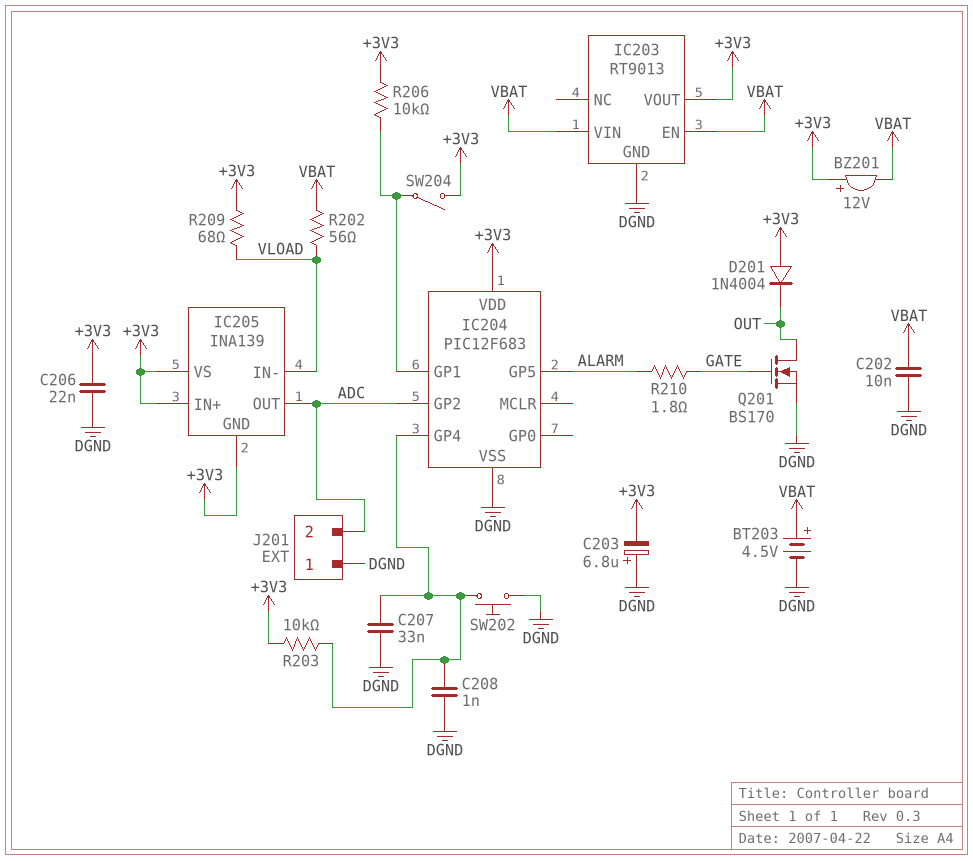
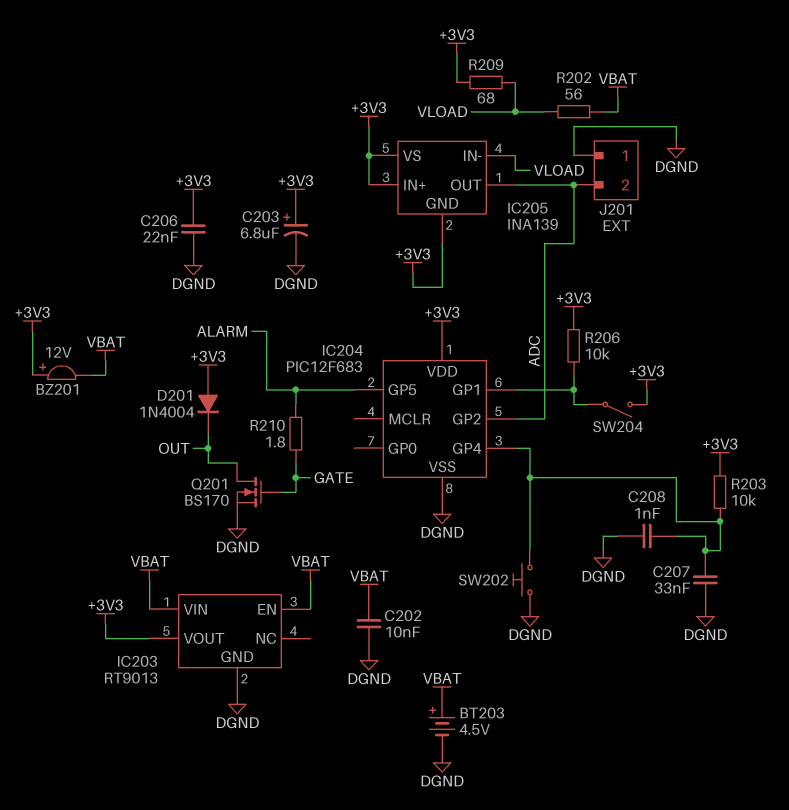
C203: 6.8uF (plus DGND, minus +3V3) -> 6.8uF (plus +3V3, minus DGND)

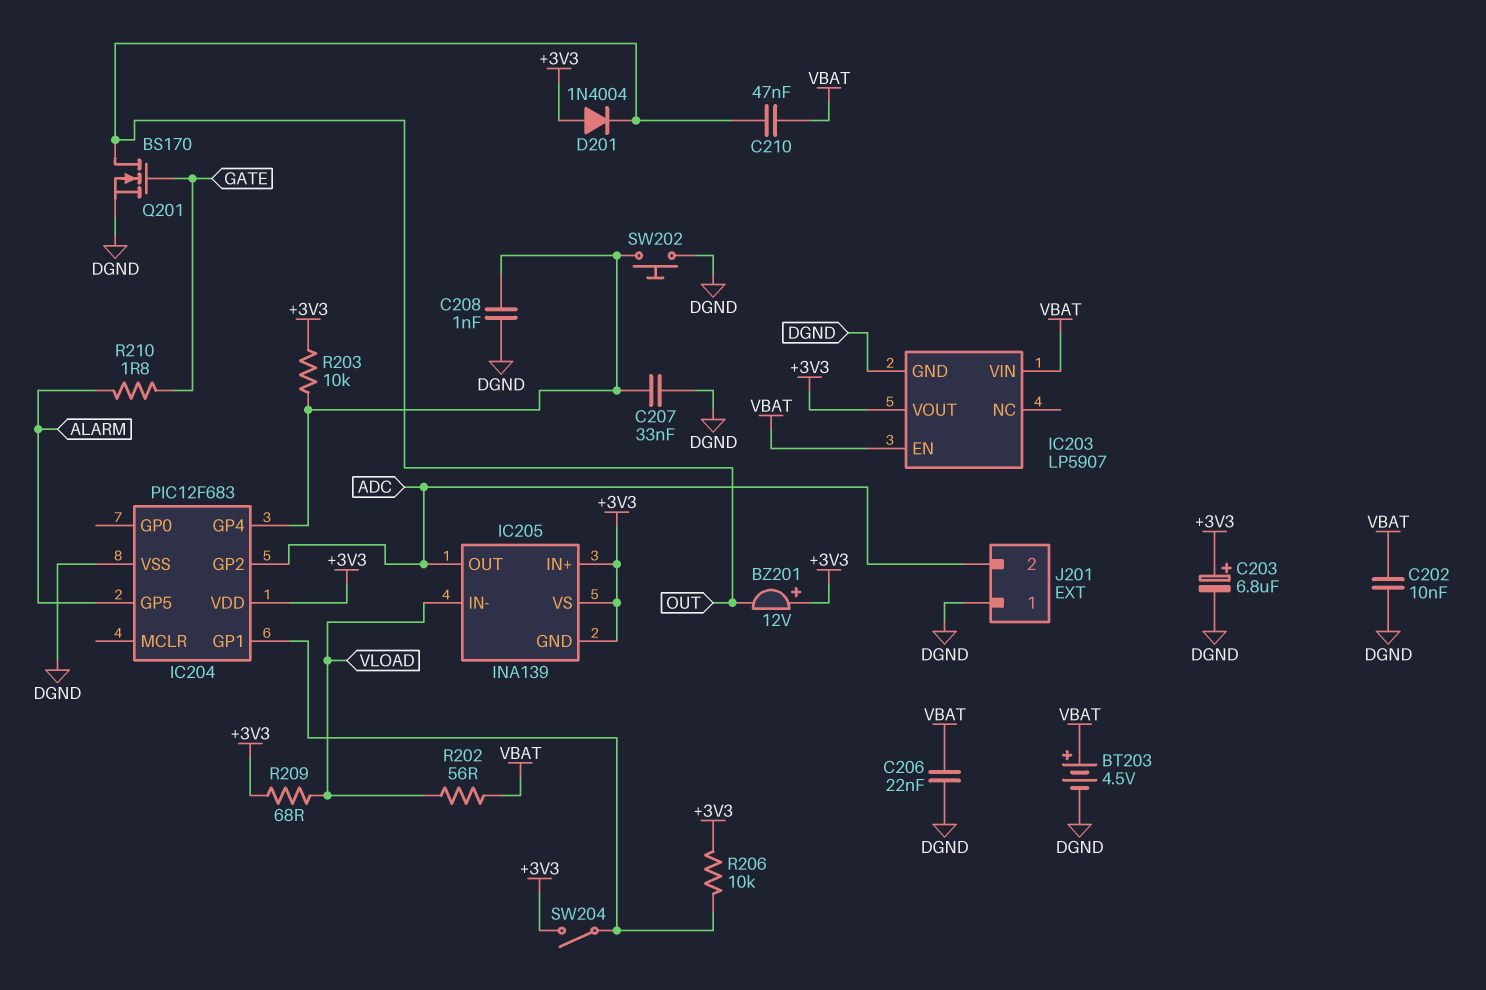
BZ201: buzzer 12V (plus +3V3, minus VBAT) -> buzzer 12V (plus +3V3, minus OUT)
C206: 22nF (+3V3, DGND) -> 22nF (DGND, VBAT)
C210: none -> 47nF (OUT, VBAT)
IC203: RT9013 -> LP5907

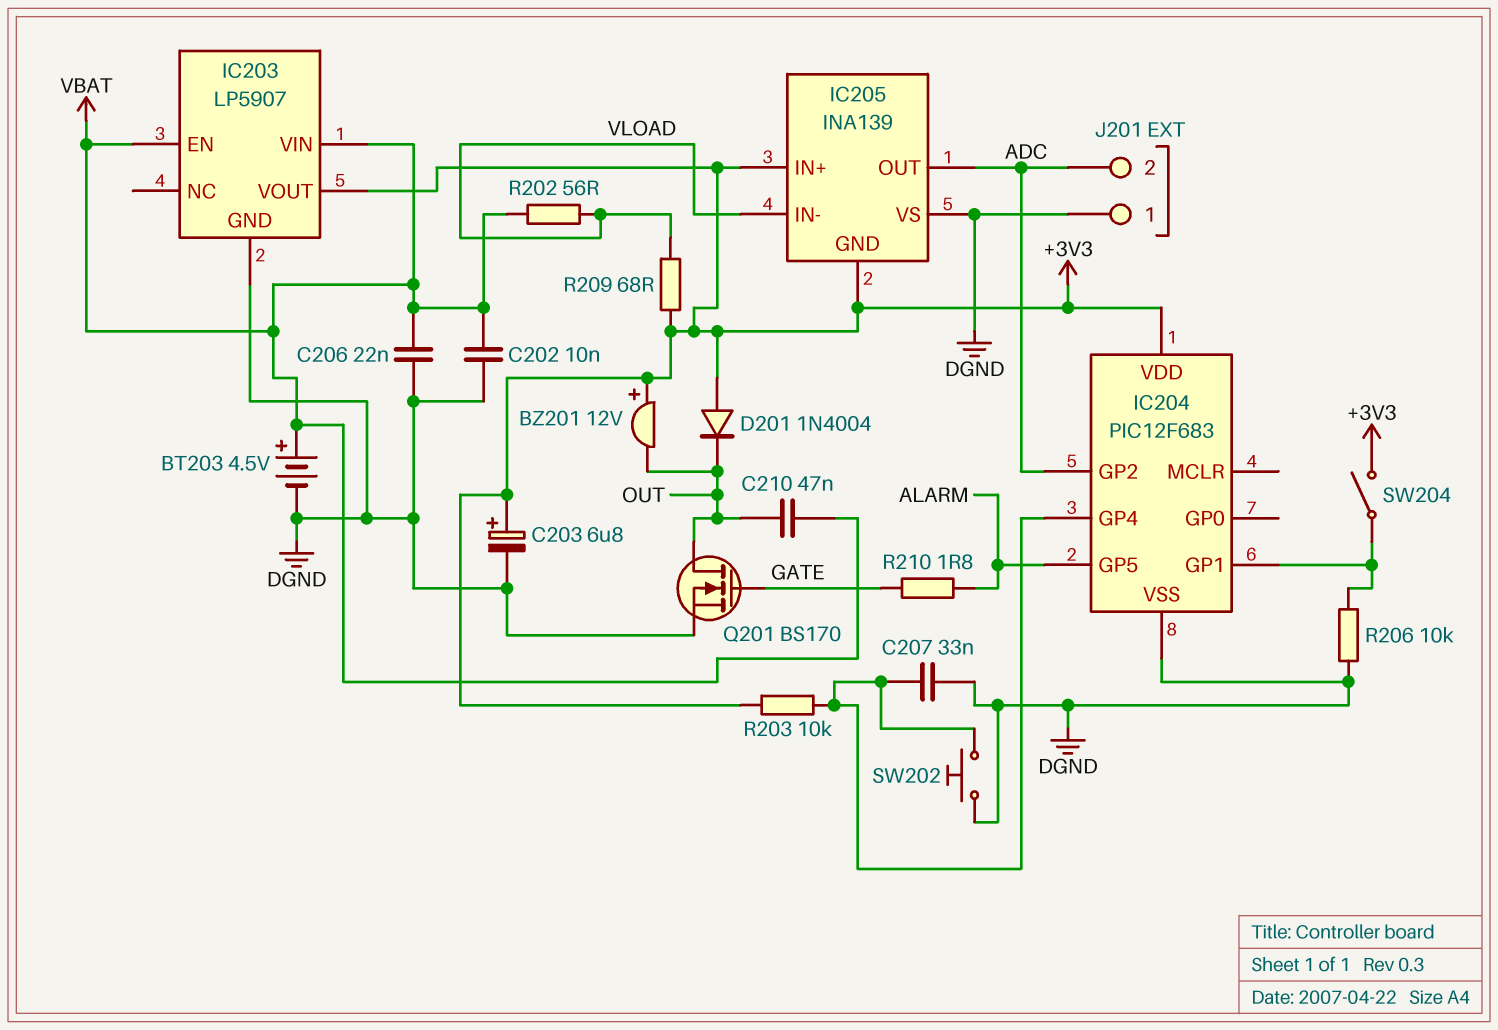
C208: 1nF (DGND, IC204/GP4) -> none
IC205 pin VS: +3V3 -> DGND
R206: 10k (+3V3, IC204/GP1) -> 10k (DGND, IC204/GP1)

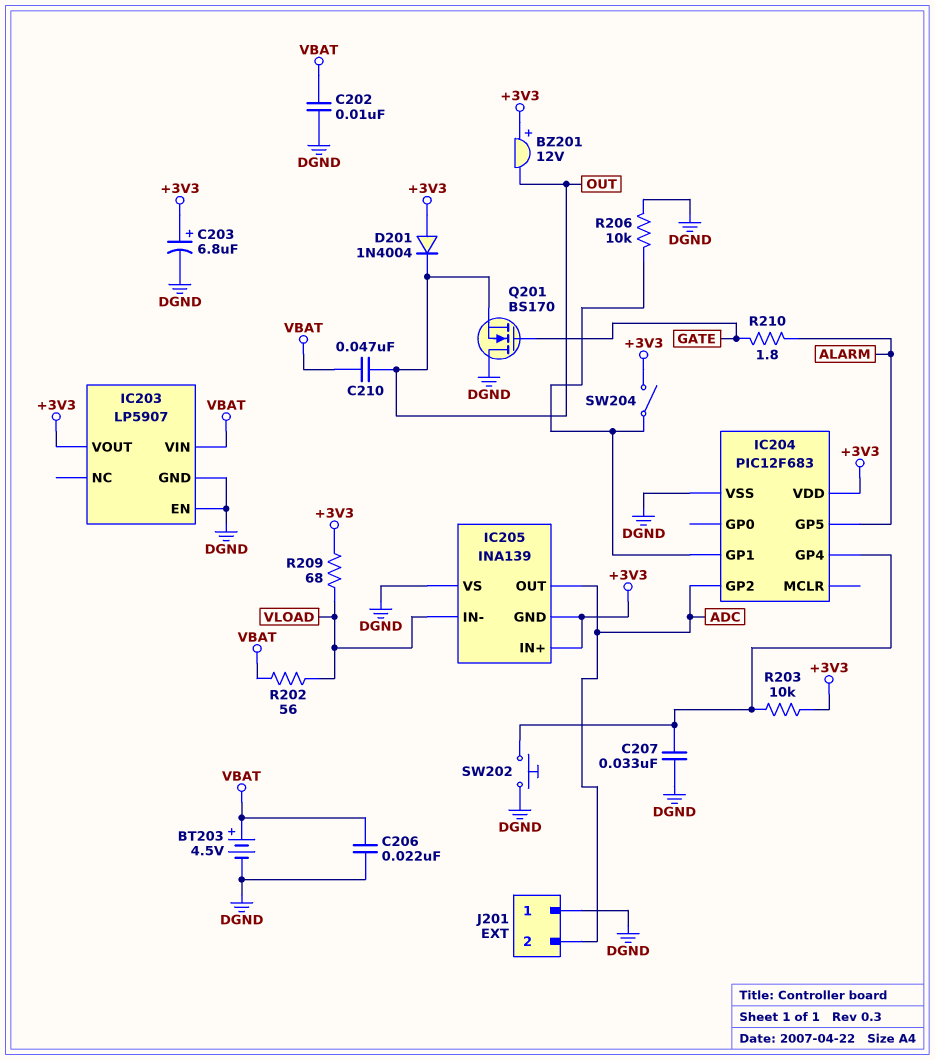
IC203 pin EN: VBAT -> DGND
Q201: NMOS BS170 (G GATE, D OUT, S DGND) -> NMOS BS170 (G GATE, D DGND, S OUT)

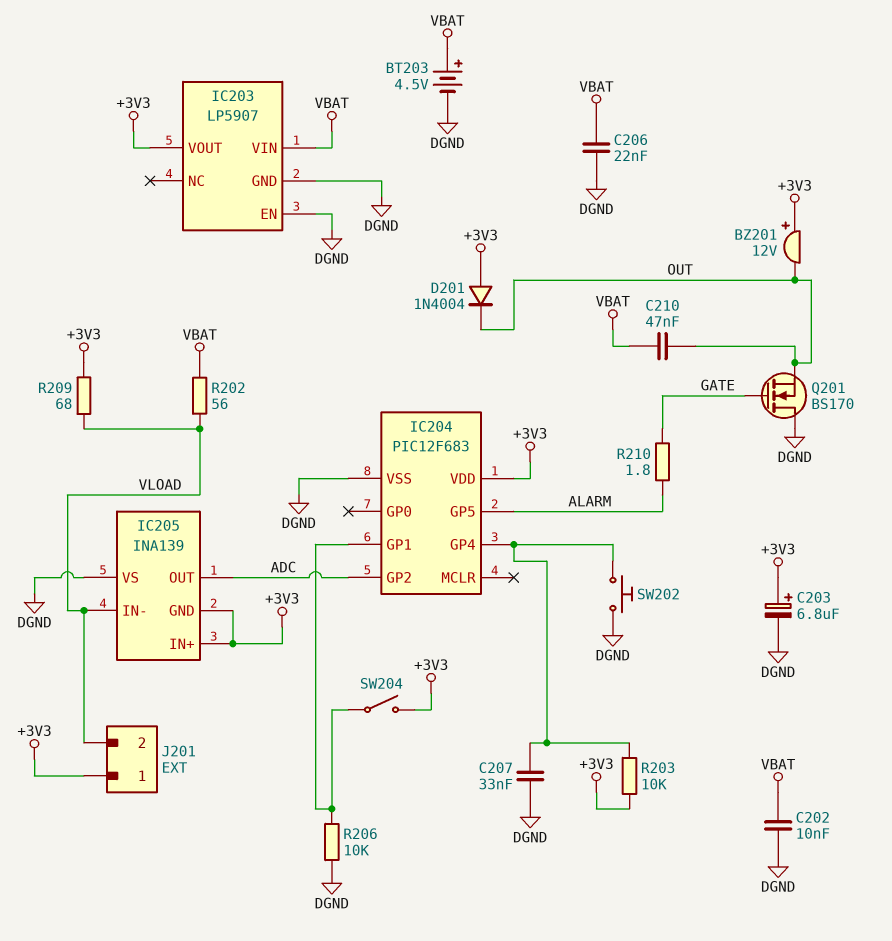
J201 pin 1: DGND -> +3V3
J201 pin 2: ADC -> VLOAD

